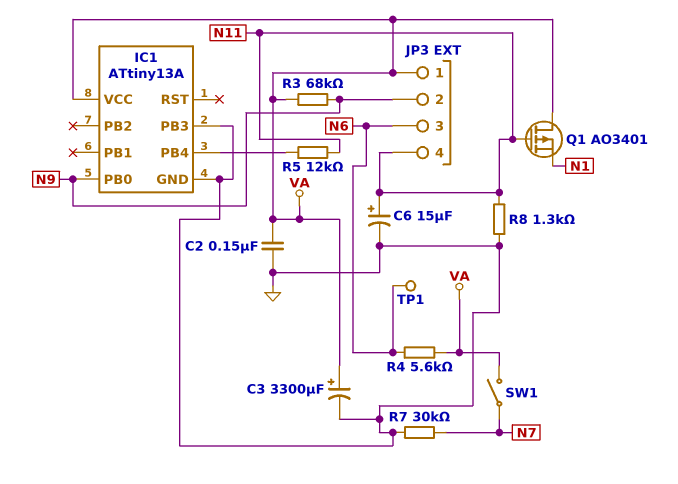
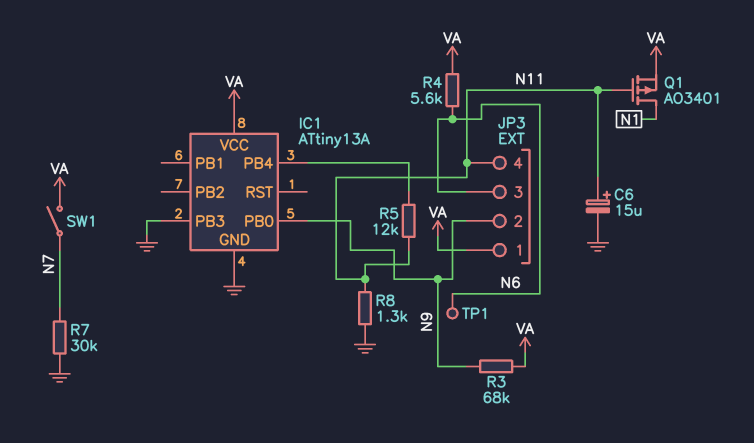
C2: 150nF (GND, VA) -> none
C3: 3300uF (plus VA, minus GND) -> none
Q1: PMOS AO3401 (G N11, D VA, S N1) -> PMOS AO3401 (G N11, D N1, S VA)

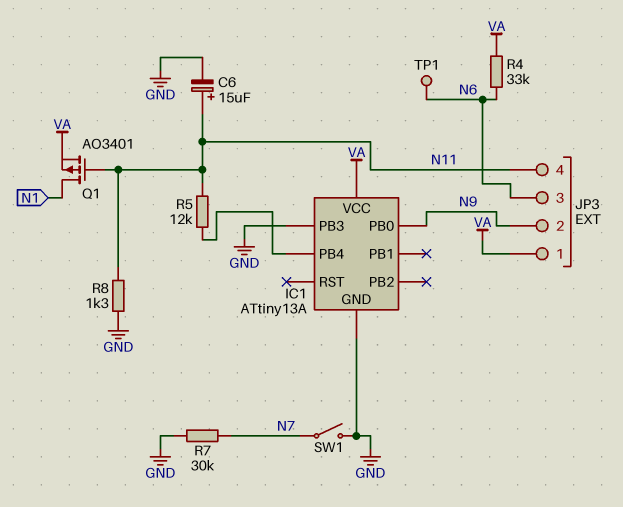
R3: 68k (N9, VA) -> none
R4: 5.6k (N6, VA) -> 33k (N6, VA)
SW1: switch (N7, VA) -> switch (GND, N7)

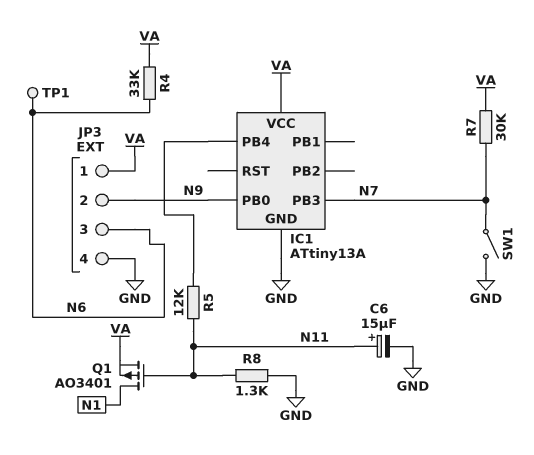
IC1 pin PB3: GND -> N7
JP3 pin 4: N11 -> GND
R7: 30k (GND, N7) -> 30k (N7, VA)

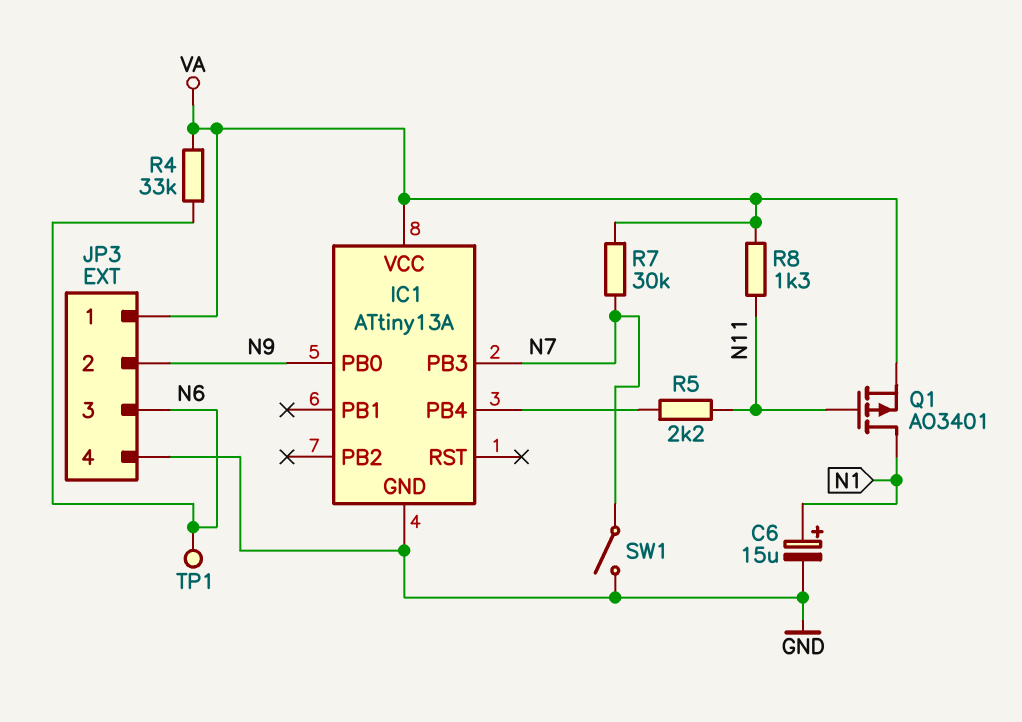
C6: 15uF (plus N11, minus GND) -> 15uF (plus N1, minus GND)
R5: 12k (IC1/PB4, N11) -> 2.2k (IC1/PB4, N11)
R8: 1.3k (GND, N11) -> 1.3k (N11, VA)

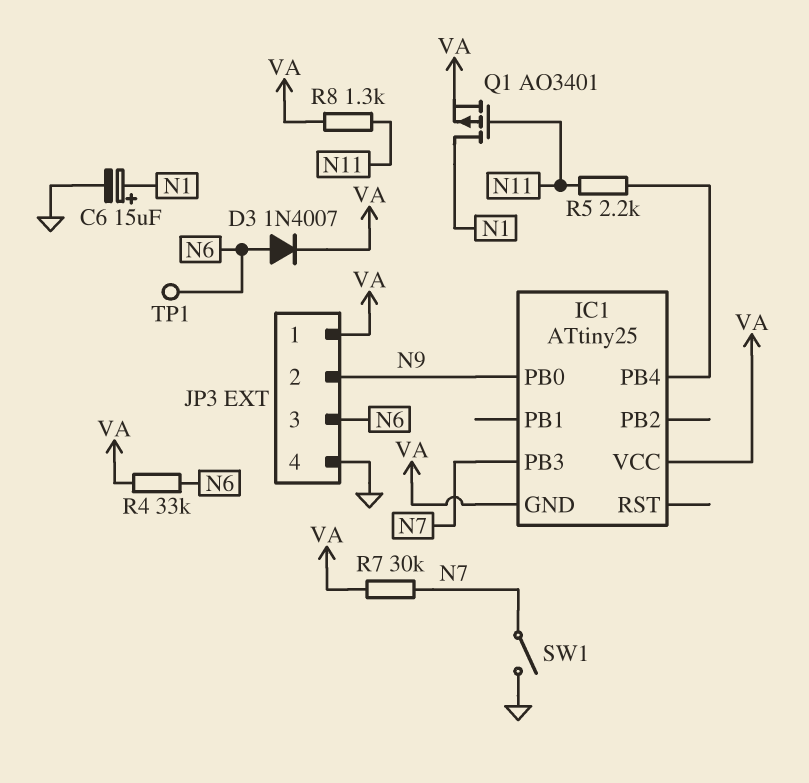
D3: none -> diode 1N4007 (A N6, K VA)
IC1: ATtiny13A -> ATtiny25
IC1 pin GND: GND -> VA

